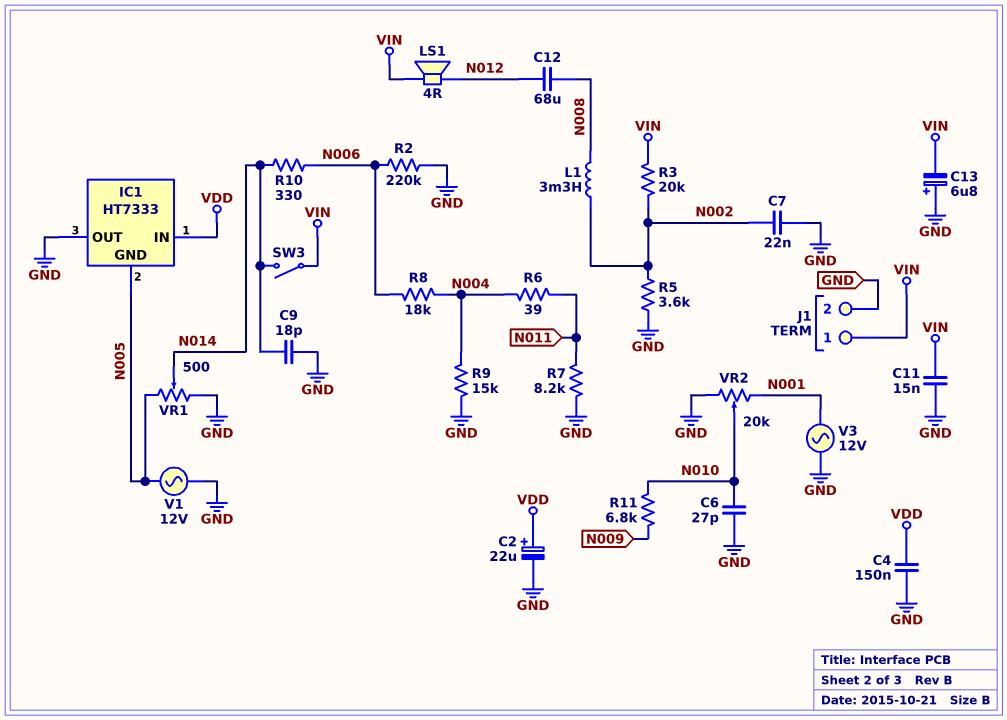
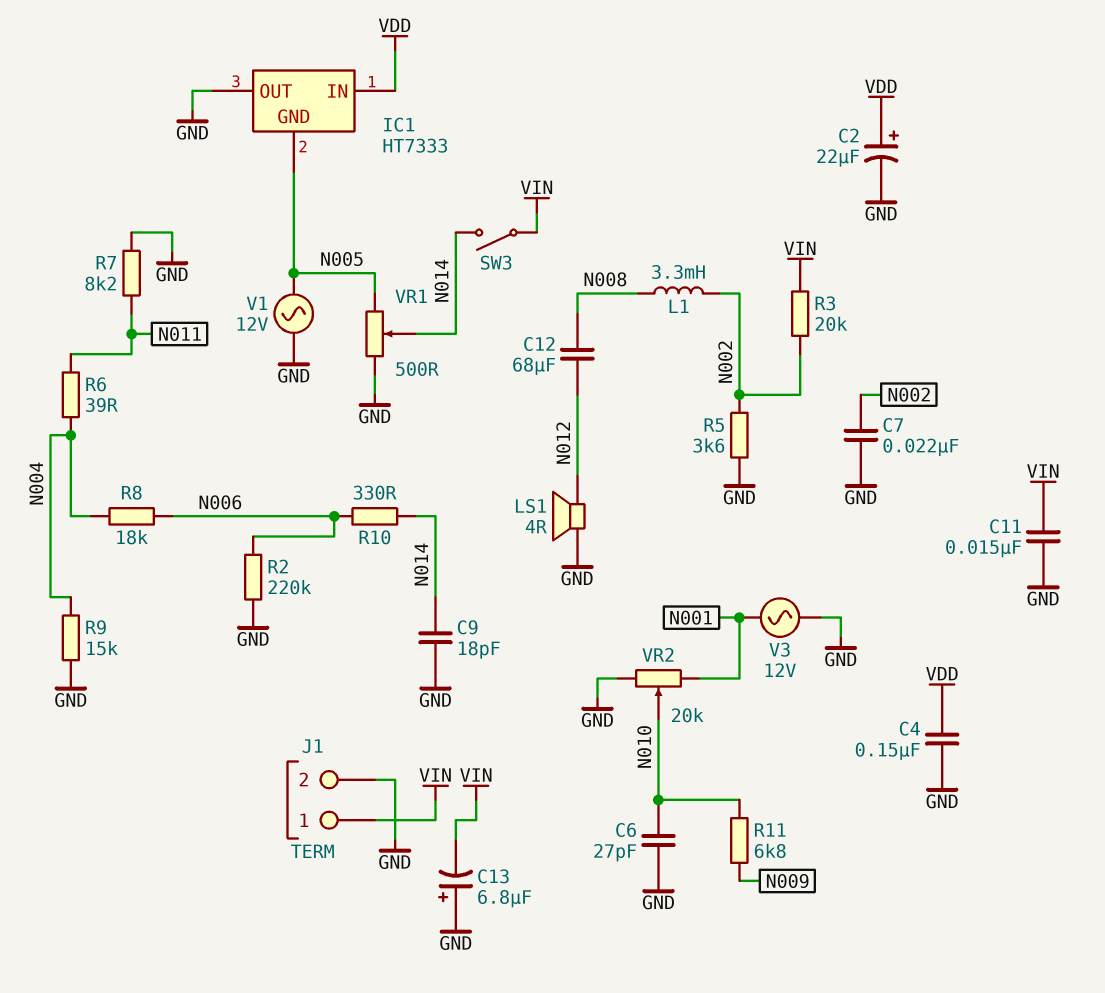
LS1: speaker 4R (N012, VIN) -> speaker 4R (GND, N012)

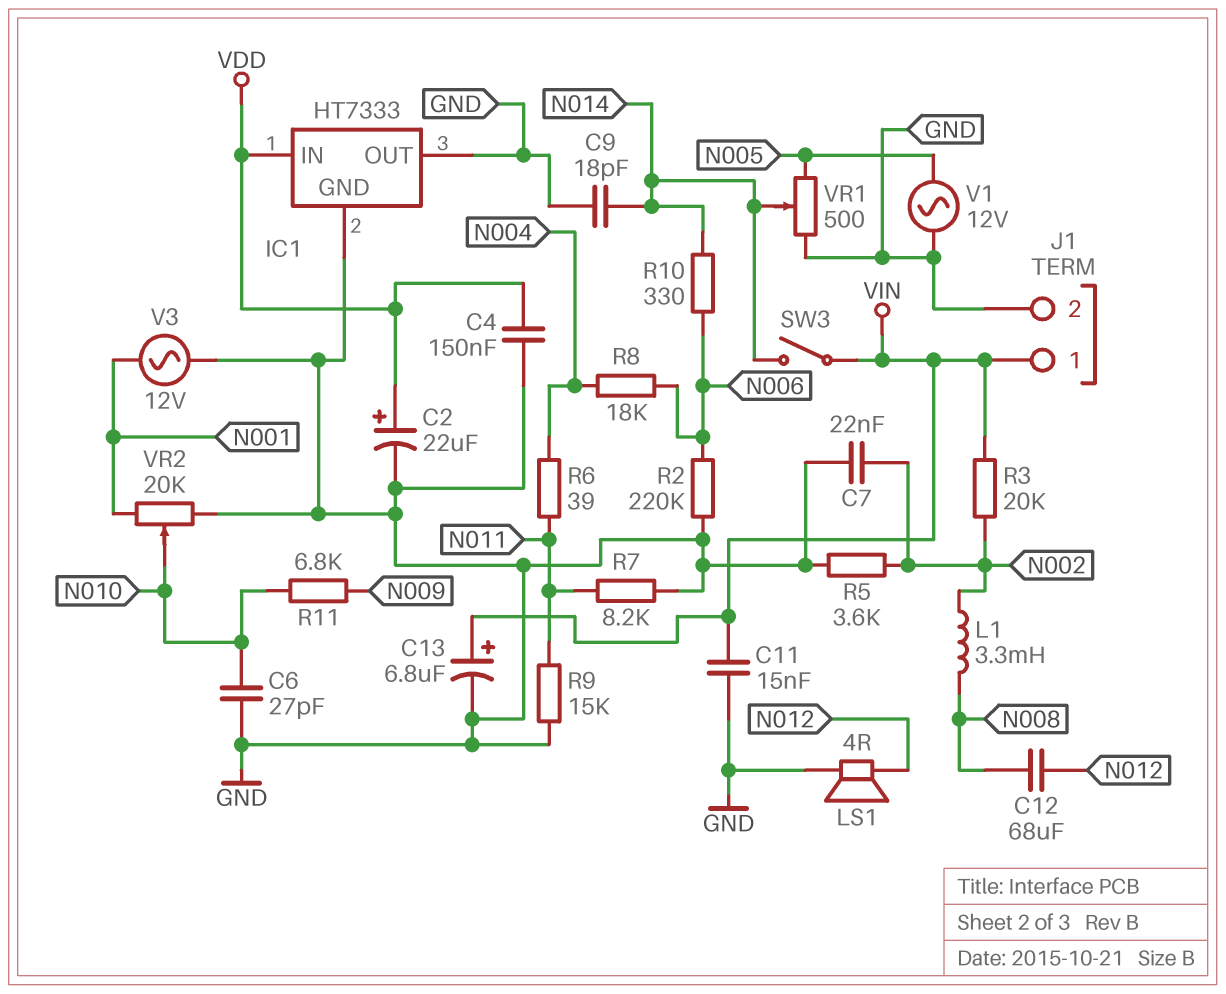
C13: 6.8uF (plus GND, minus VIN) -> 6.8uF (plus VIN, minus GND)
IC1 pin GND: N005 -> GND
R9: 15k (GND, N004) -> 15k (GND, N011)

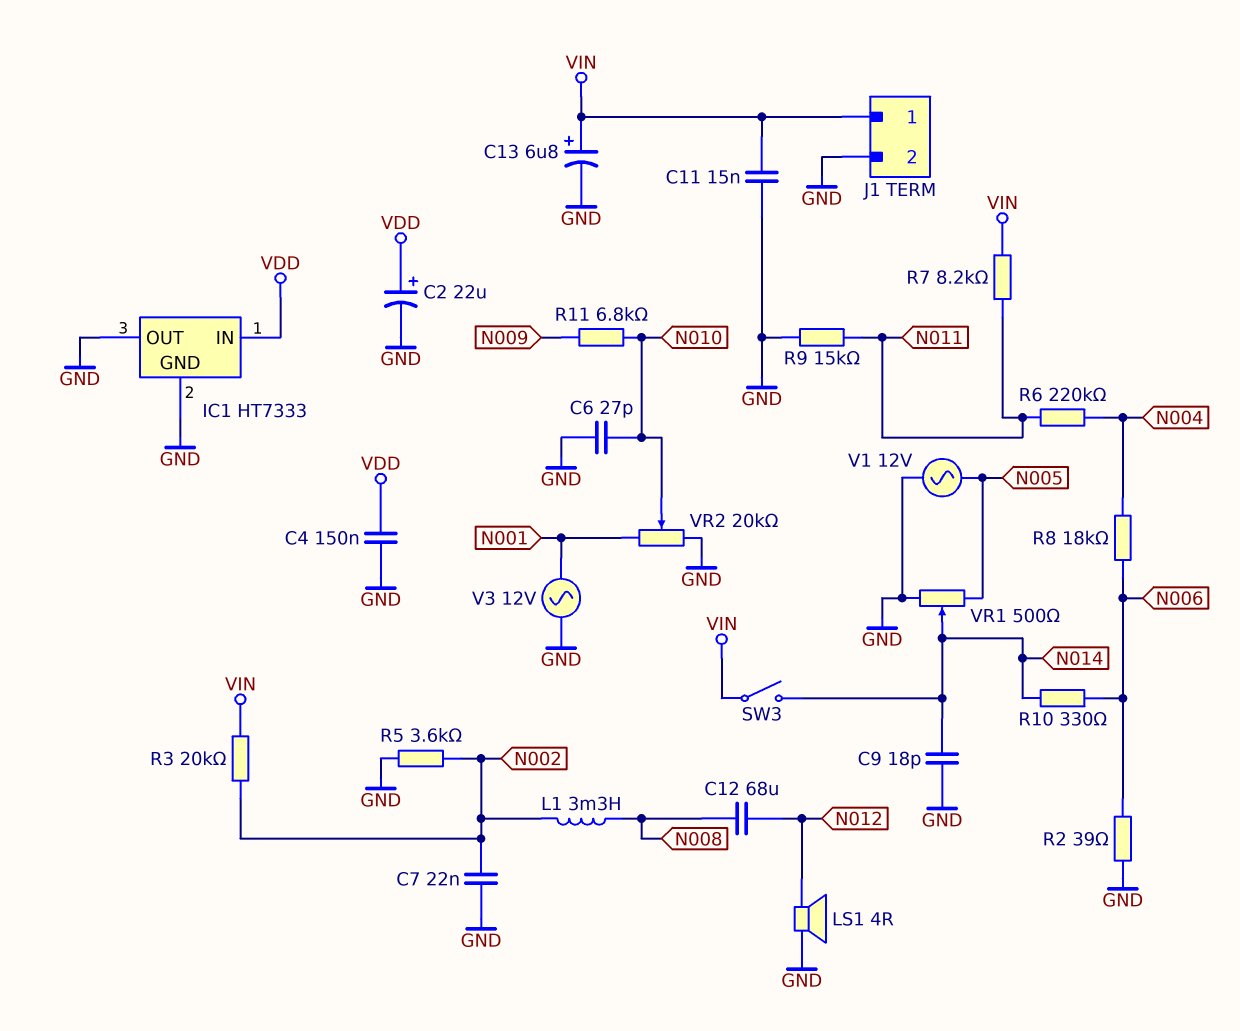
R2: 220k (GND, N006) -> 39 (GND, N006)
R6: 39 (N004, N011) -> 220k (N004, N011)
R7: 8.2k (GND, N011) -> 8.2k (N011, VIN)

